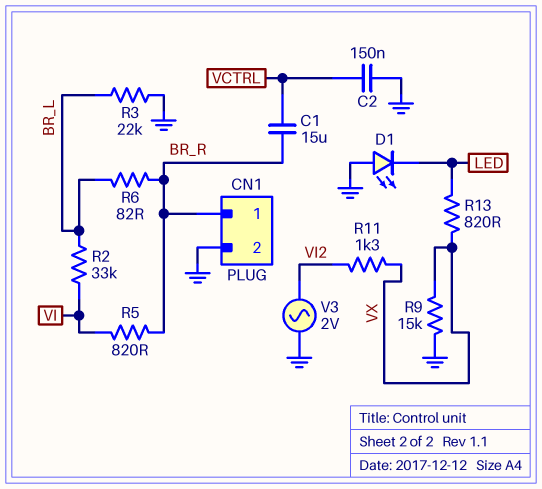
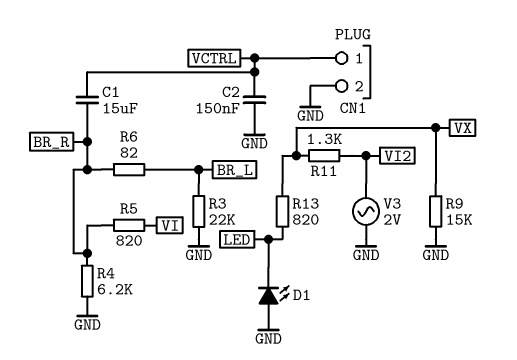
CN1 pin 1: BR_R -> VCTRL
R2: 33k (BR_L, VI) -> none
R4: none -> 6.2k (BR_R, GND)

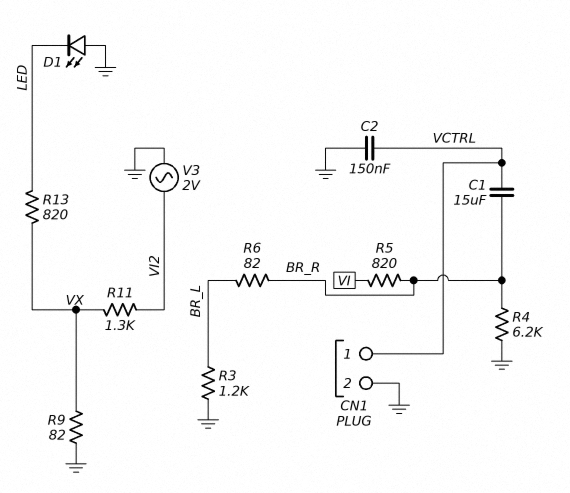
R3: 22k (BR_L, GND) -> 1.2k (BR_L, GND)
R9: 15k (GND, VX) -> 82 (GND, VX)

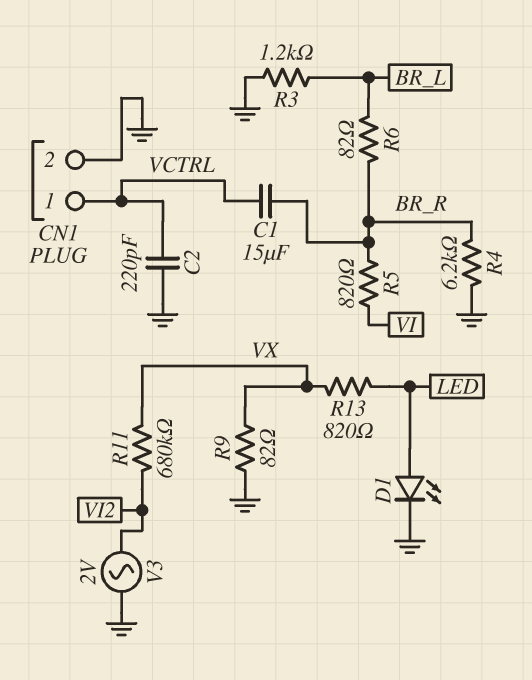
C2: 150nF (GND, VCTRL) -> 220pF (GND, VCTRL)
D1: LED (A GND, K LED) -> LED (A LED, K GND)
R11: 1.3k (VI2, VX) -> 680k (VI2, VX)

